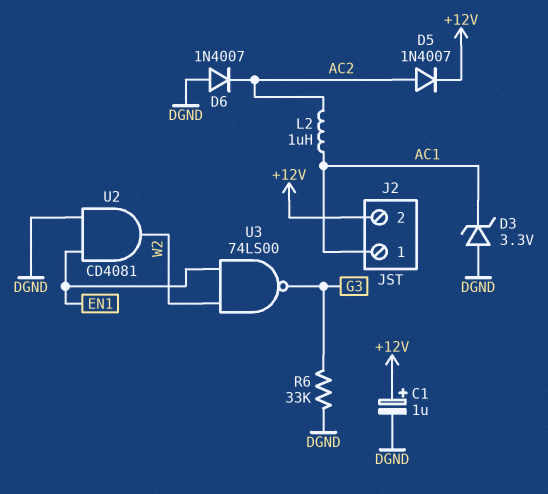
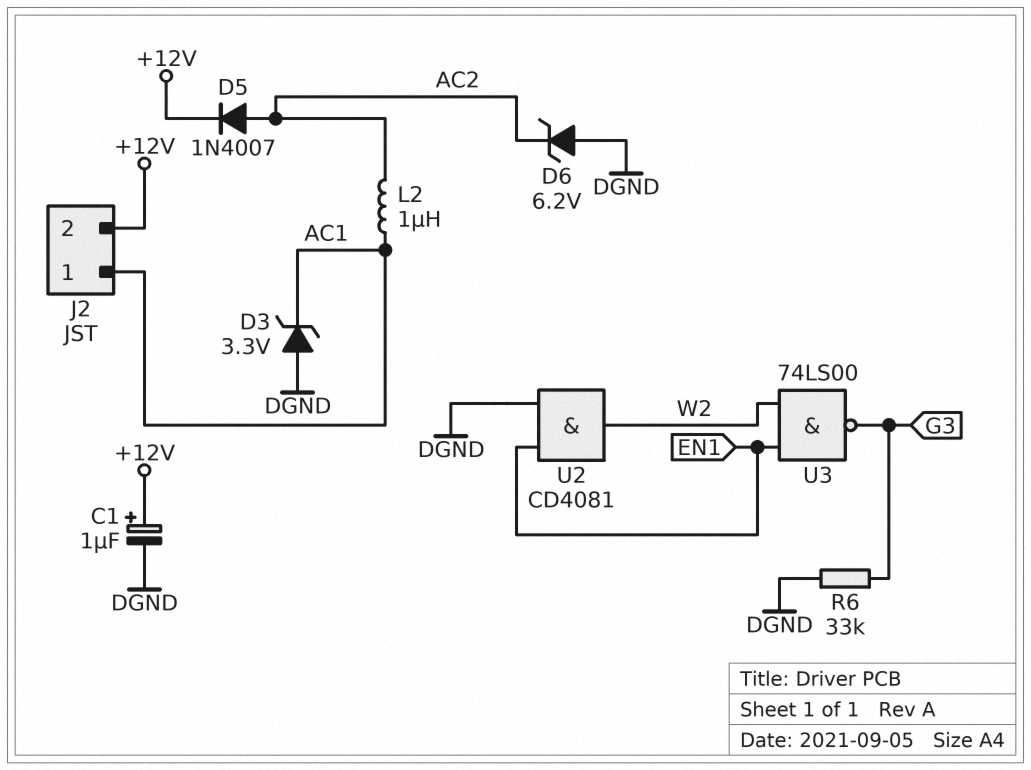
D6: diode 1N4007 (A DGND, K AC2) -> zener 6.2V (A DGND, K AC2)

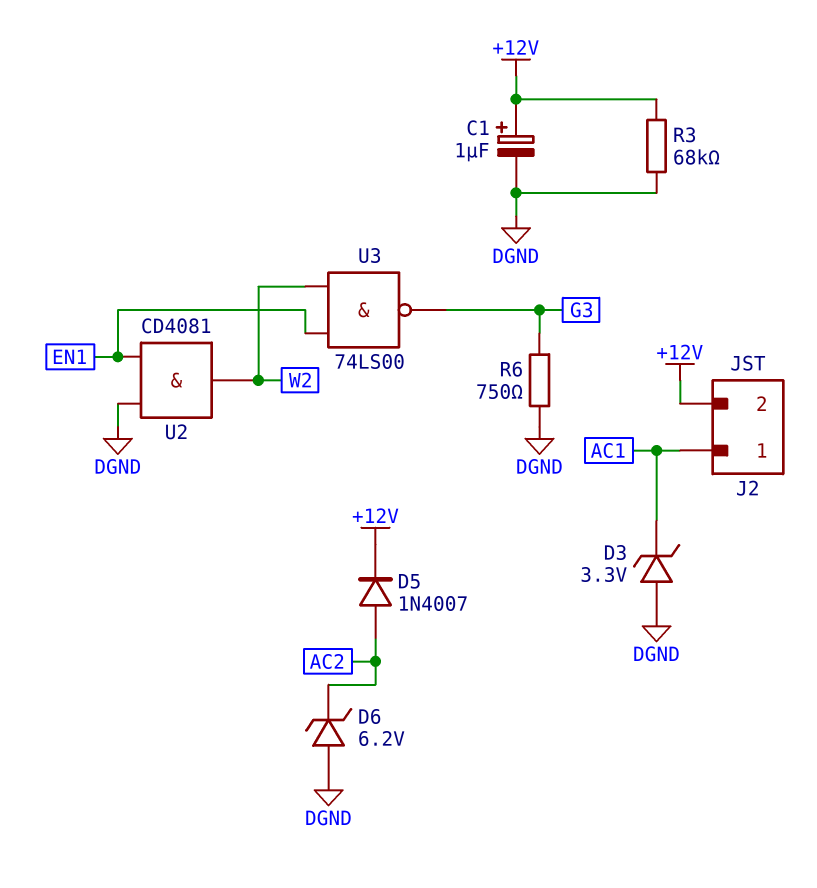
L2: 1uH (AC1, AC2) -> none
R3: none -> 68k (+12V, DGND)
R6: 33k (DGND, G3) -> 750 (DGND, G3)

